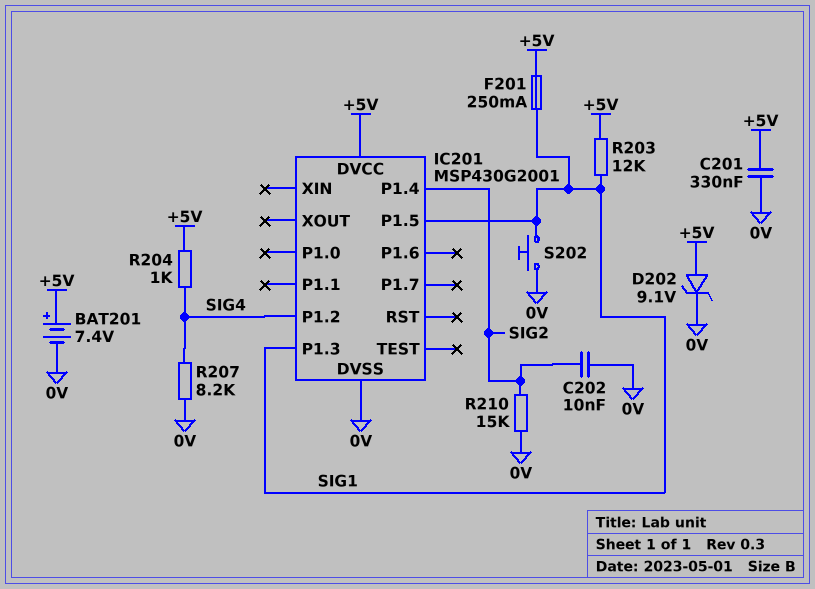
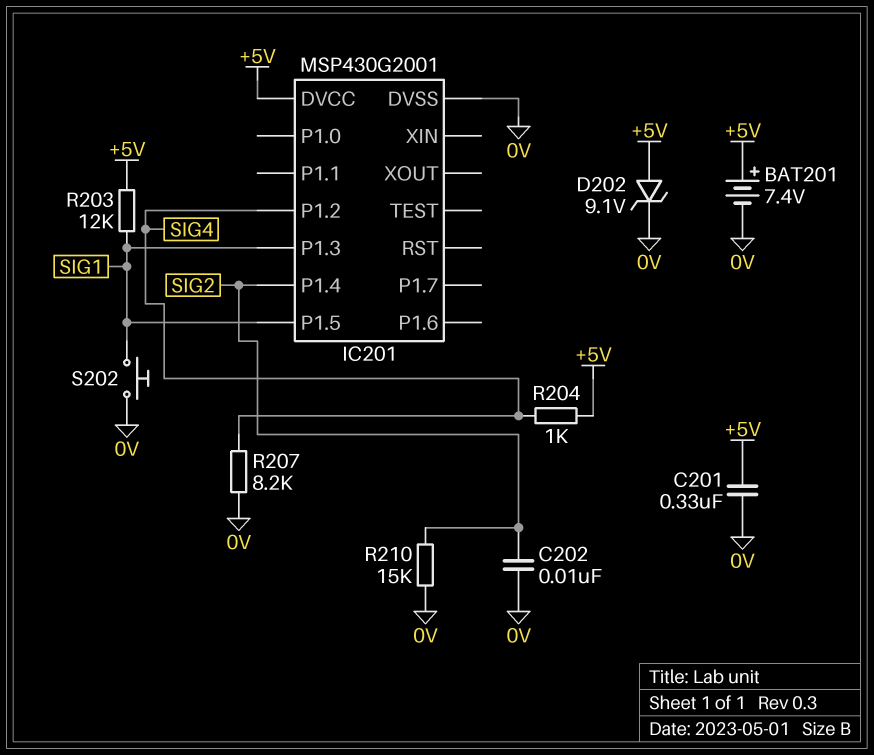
F201: 250mA (+5V, SIG1) -> none

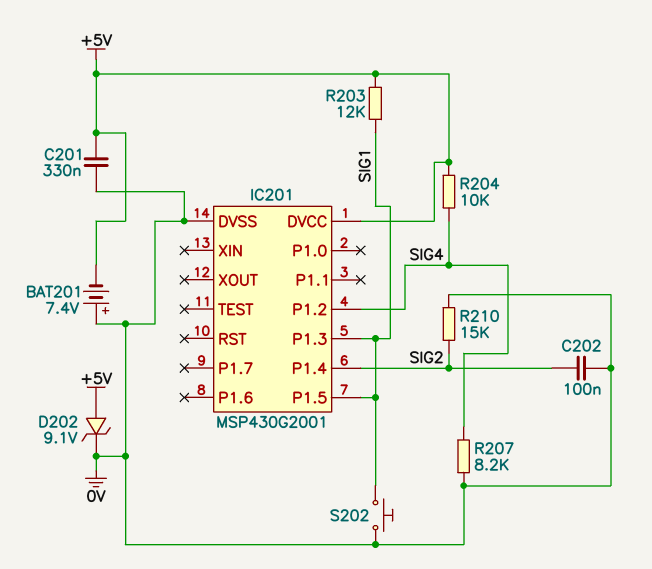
BAT201: 7.4V (plus +5V, minus 0V) -> 7.4V (plus 0V, minus +5V)
C202: 10nF (0V, SIG2) -> 100nF (0V, SIG2)
R204: 1k (+5V, SIG4) -> 10k (+5V, SIG4)

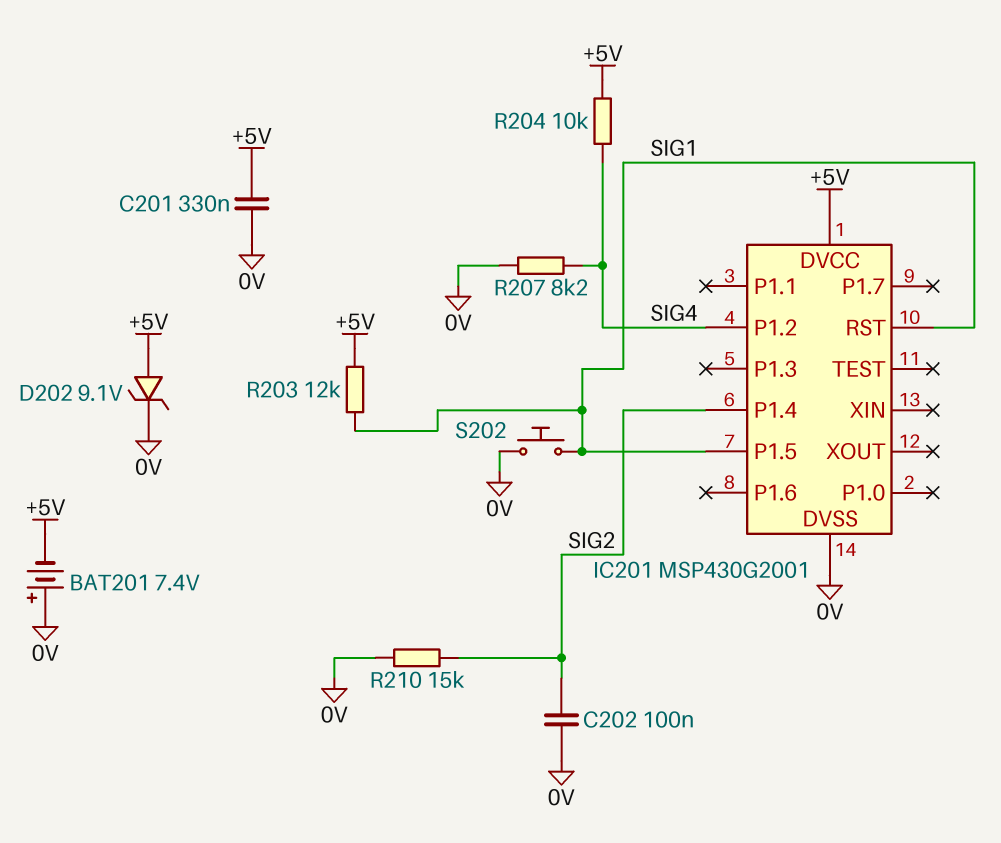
IC201 pin P1.3: SIG1 -> none
IC201 pin RST: none -> SIG1

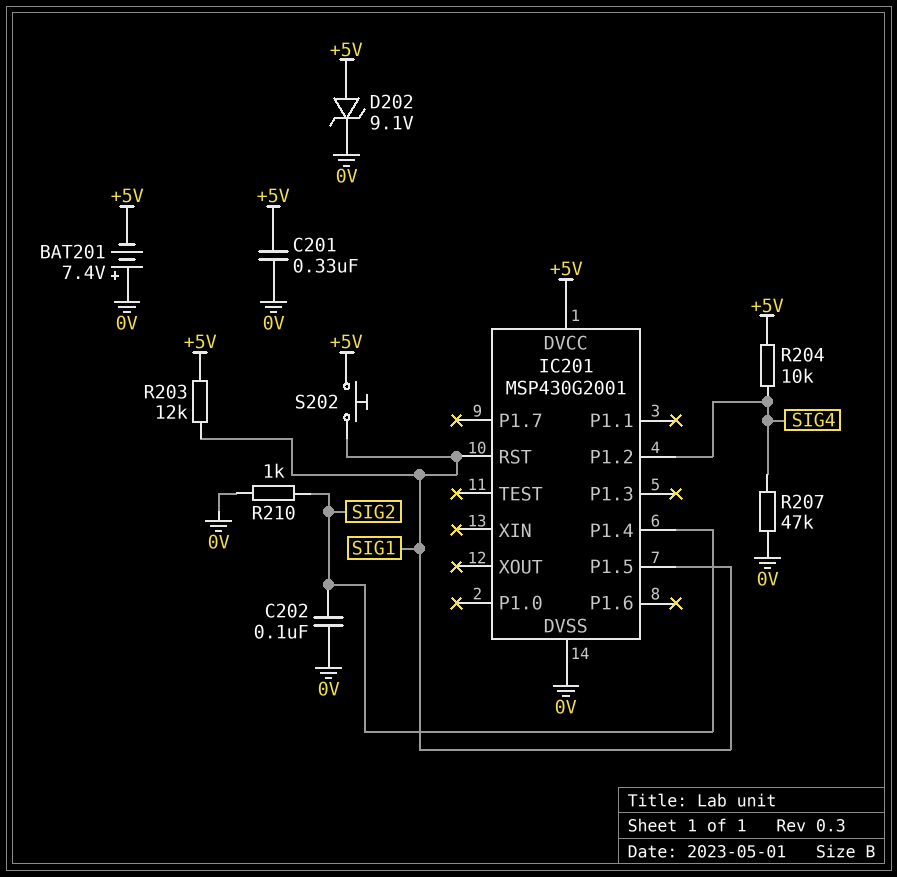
R207: 8.2k (0V, SIG4) -> 47k (0V, SIG4)
R210: 15k (0V, SIG2) -> 1k (0V, SIG2)
S202: button (0V, SIG1) -> button (+5V, SIG1)

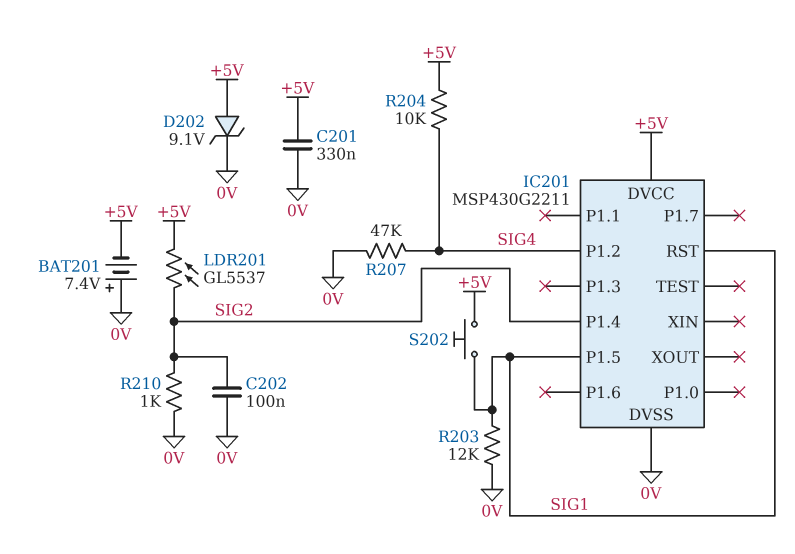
IC201: MSP430G2001 -> MSP430G2211
LDR201: none -> GL5537 (+5V, SIG2)
R203: 12k (+5V, SIG1) -> 12k (0V, SIG1)

